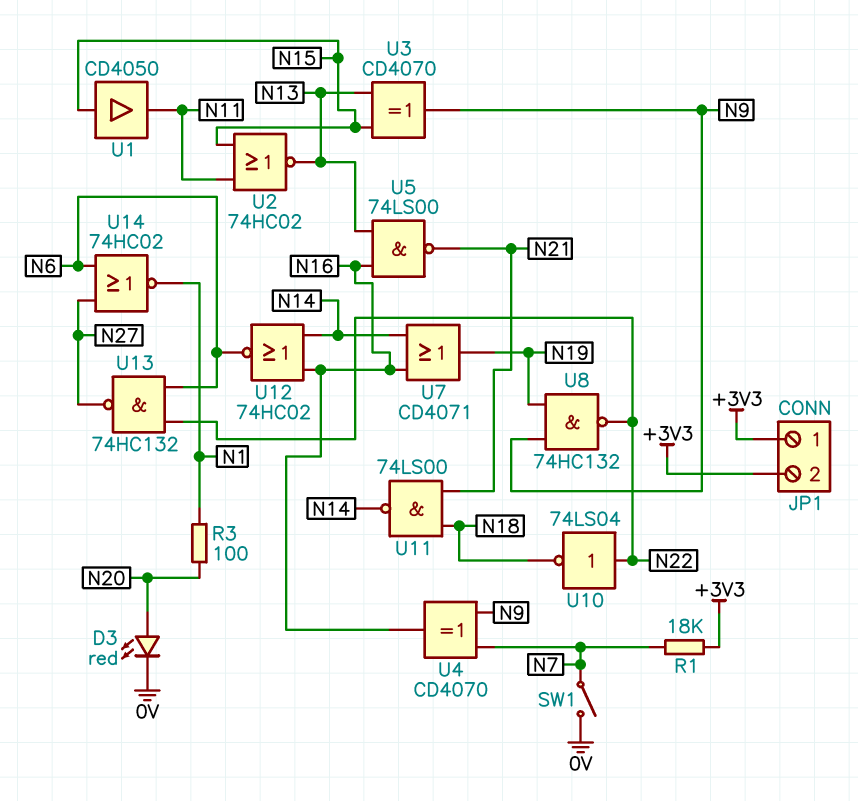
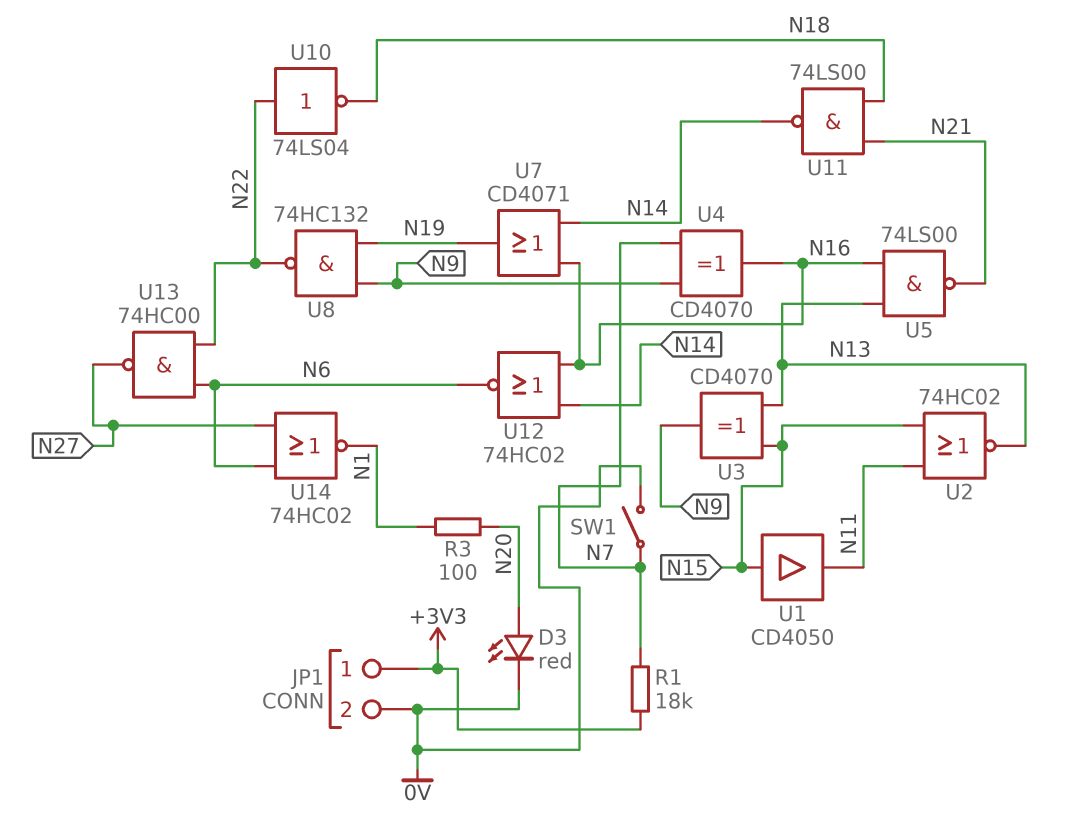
JP1 pin 2: +3V3 -> 0V
U13: NAND 74HC132 (in N6, in N22, out N27) -> NAND 74HC00 (in N6, in N22, out N27)

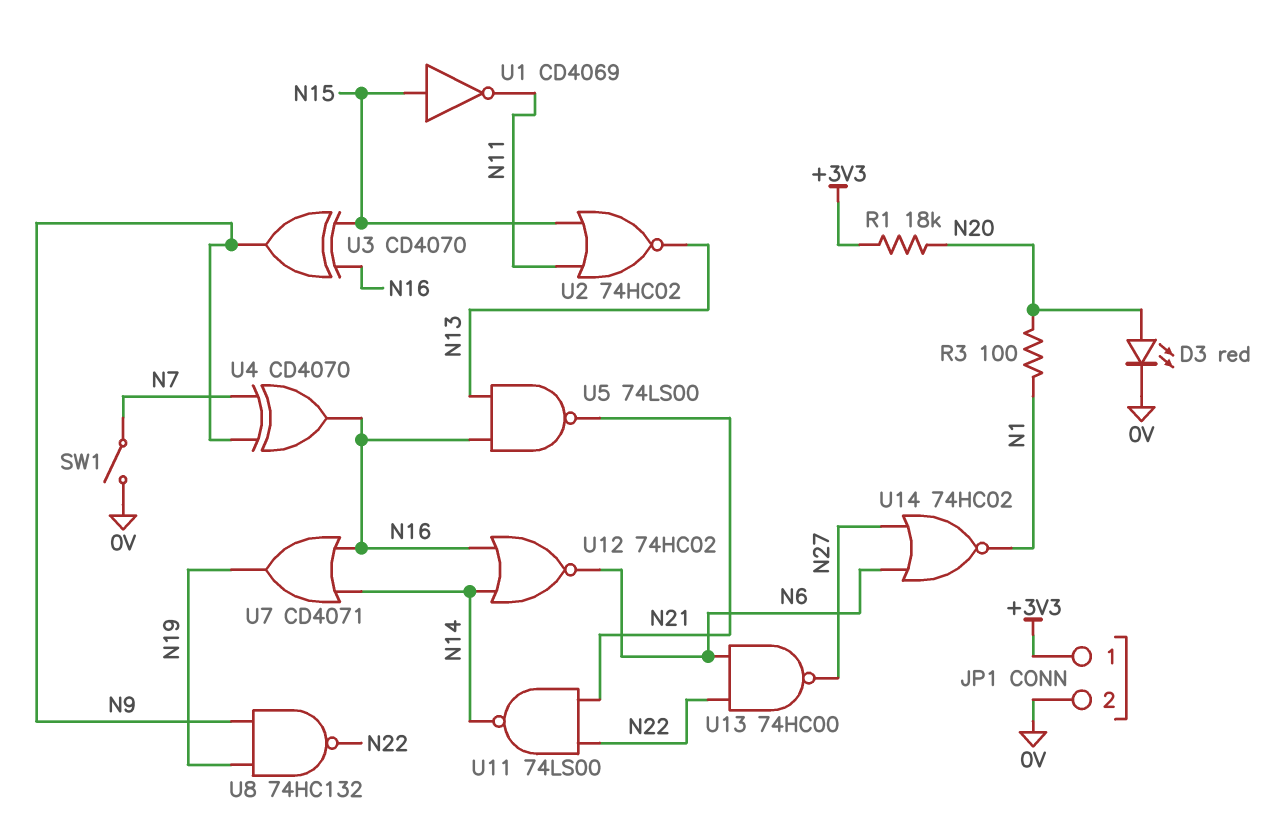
R1: 18k (+3V3, N7) -> 18k (+3V3, N20)
U1: buffer CD4050 (in N15, out N11) -> NOT CD4069 (in N15, out N11)
U3: XOR CD4070 (in N13, in N15, out N9) -> XOR CD4070 (in N15, in N16, out N9)
U10: NOT 74LS04 (in N22, out N18) -> none
U11: NAND 74LS00 (in N18, in N21, out N14) -> NAND 74LS00 (in N21, in N22, out N14)

